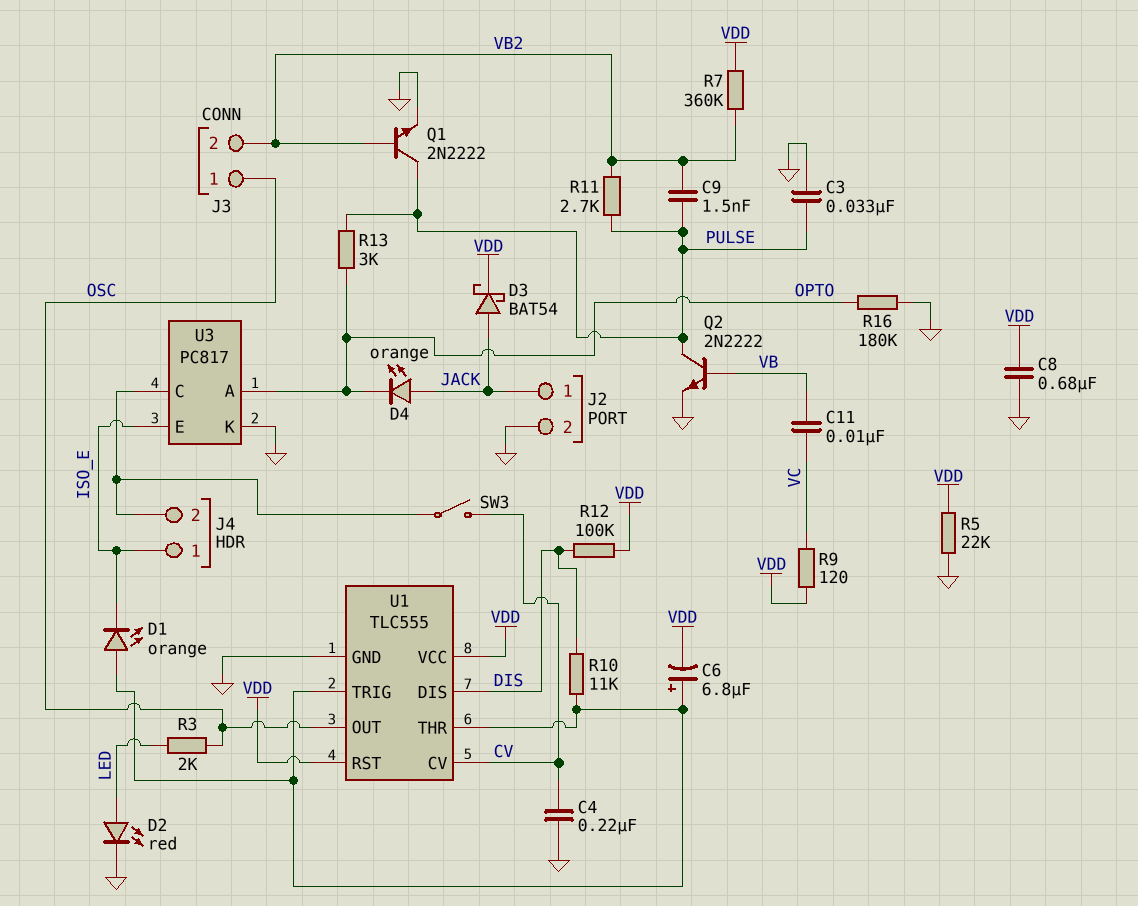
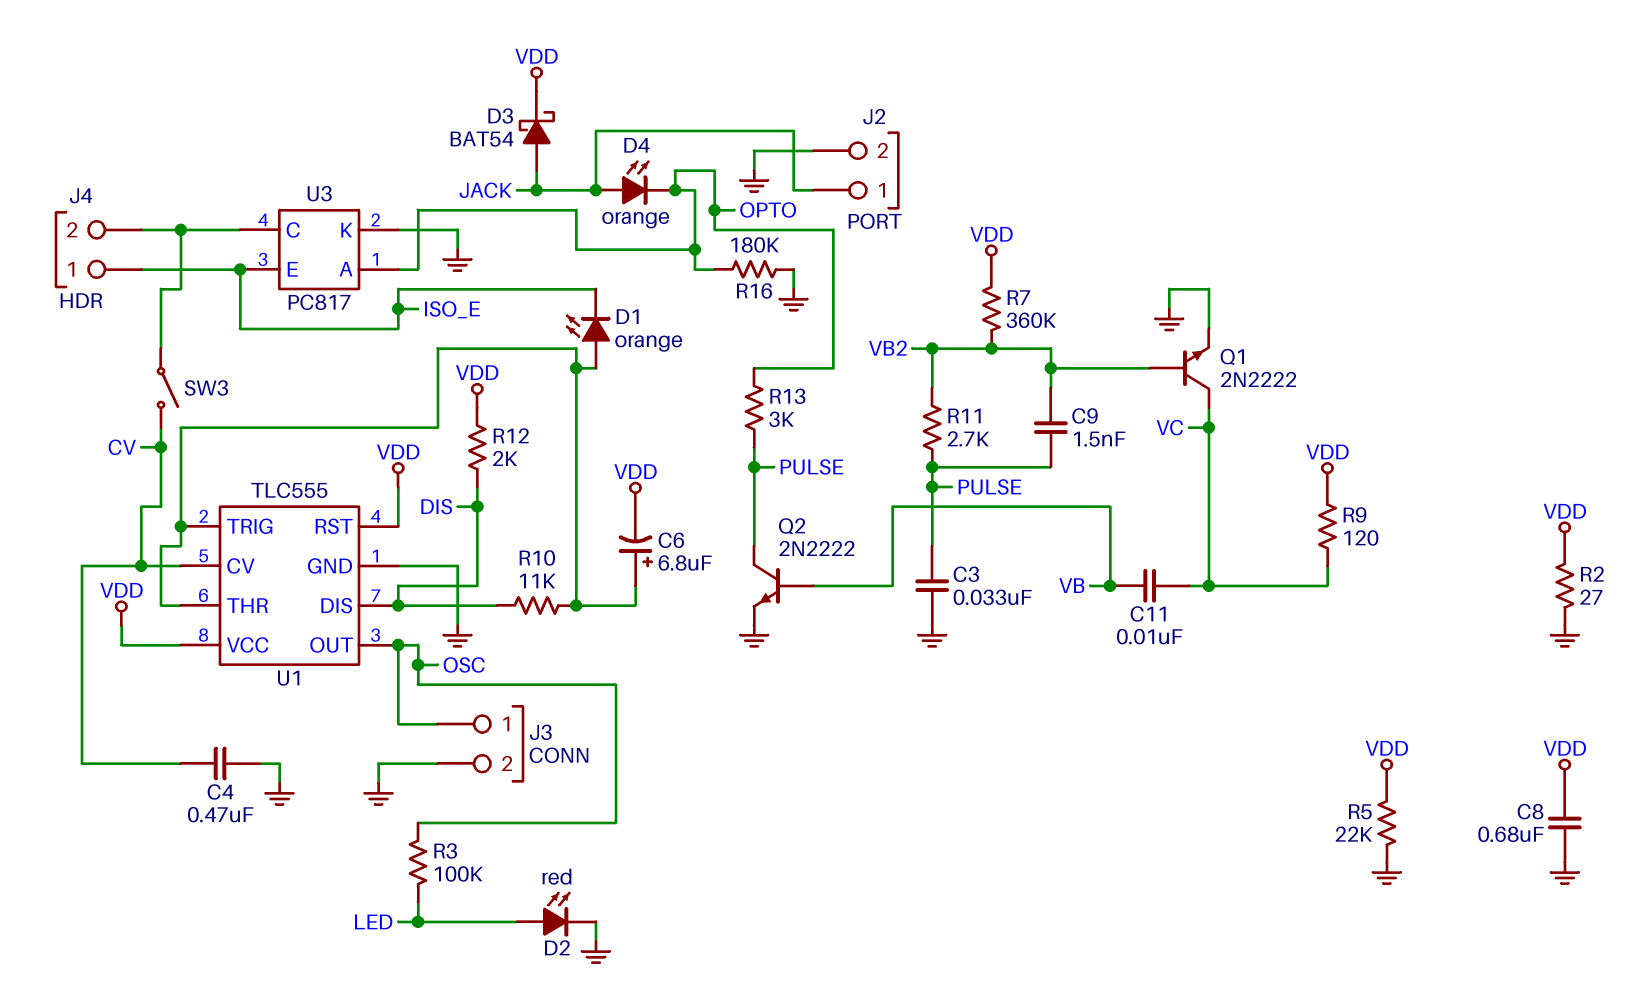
C4: 220nF (CV, GND) -> 470nF (CV, GND)
J3 pin 2: VB2 -> GND
Q1: NPN 2N2222 (B VB2, C PULSE, E GND) -> NPN 2N2222 (B VB2, C VC, E GND)
R2: none -> 27 (GND, VDD)
R3: 2k (LED, OSC) -> 100k (LED, OSC)
R12: 100k (DIS, VDD) -> 2k (DIS, VDD)

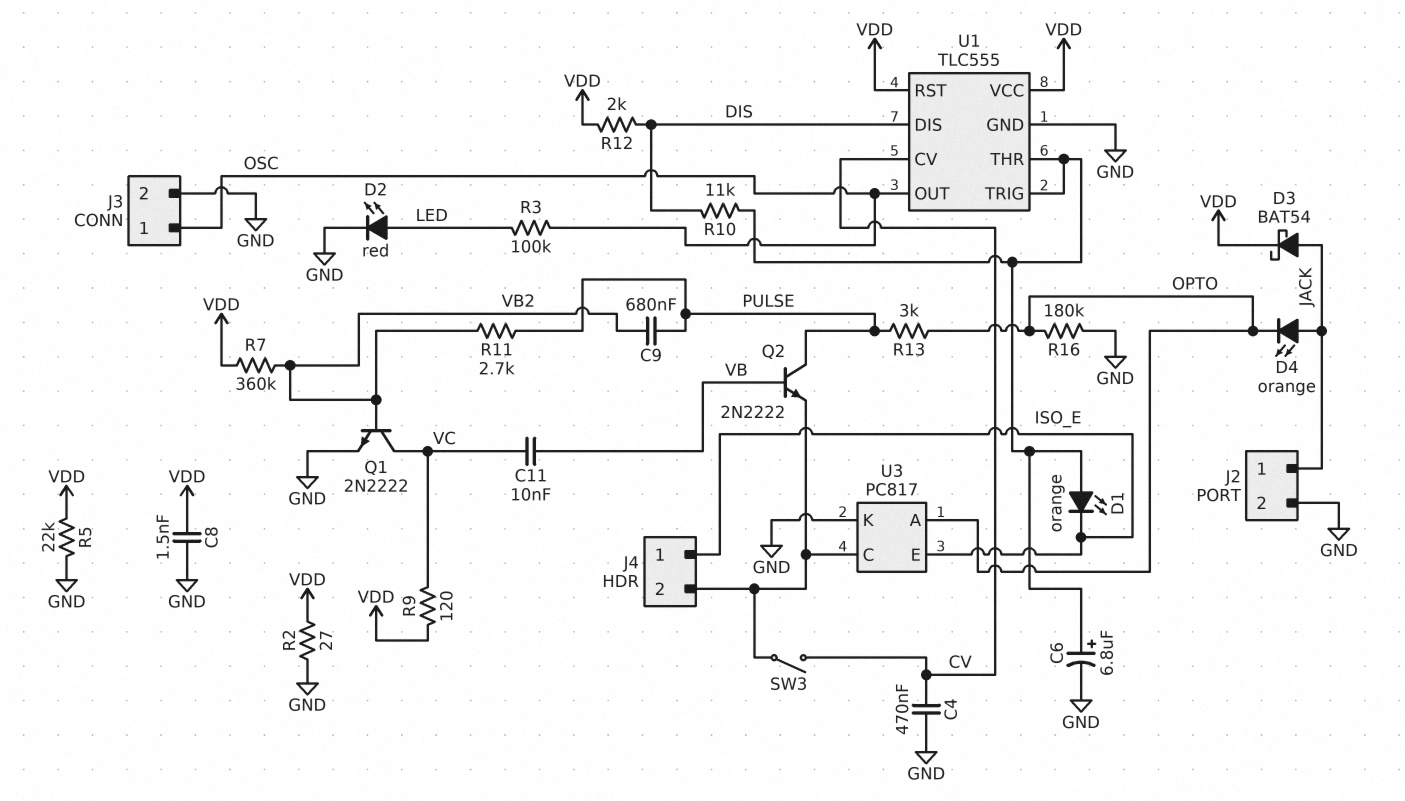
C3: 33nF (GND, PULSE) -> none
C6: 6.8uF (plus U1/THR, minus VDD) -> 6.8uF (plus U1/THR, minus GND)
C8: 680nF (GND, VDD) -> 1.5nF (GND, VDD)
C9: 1.5nF (PULSE, VB2) -> 680nF (PULSE, VB2)
Q2: NPN 2N2222 (B VB, C PULSE, E GND) -> NPN 2N2222 (B VB, C PULSE, E J4/2)

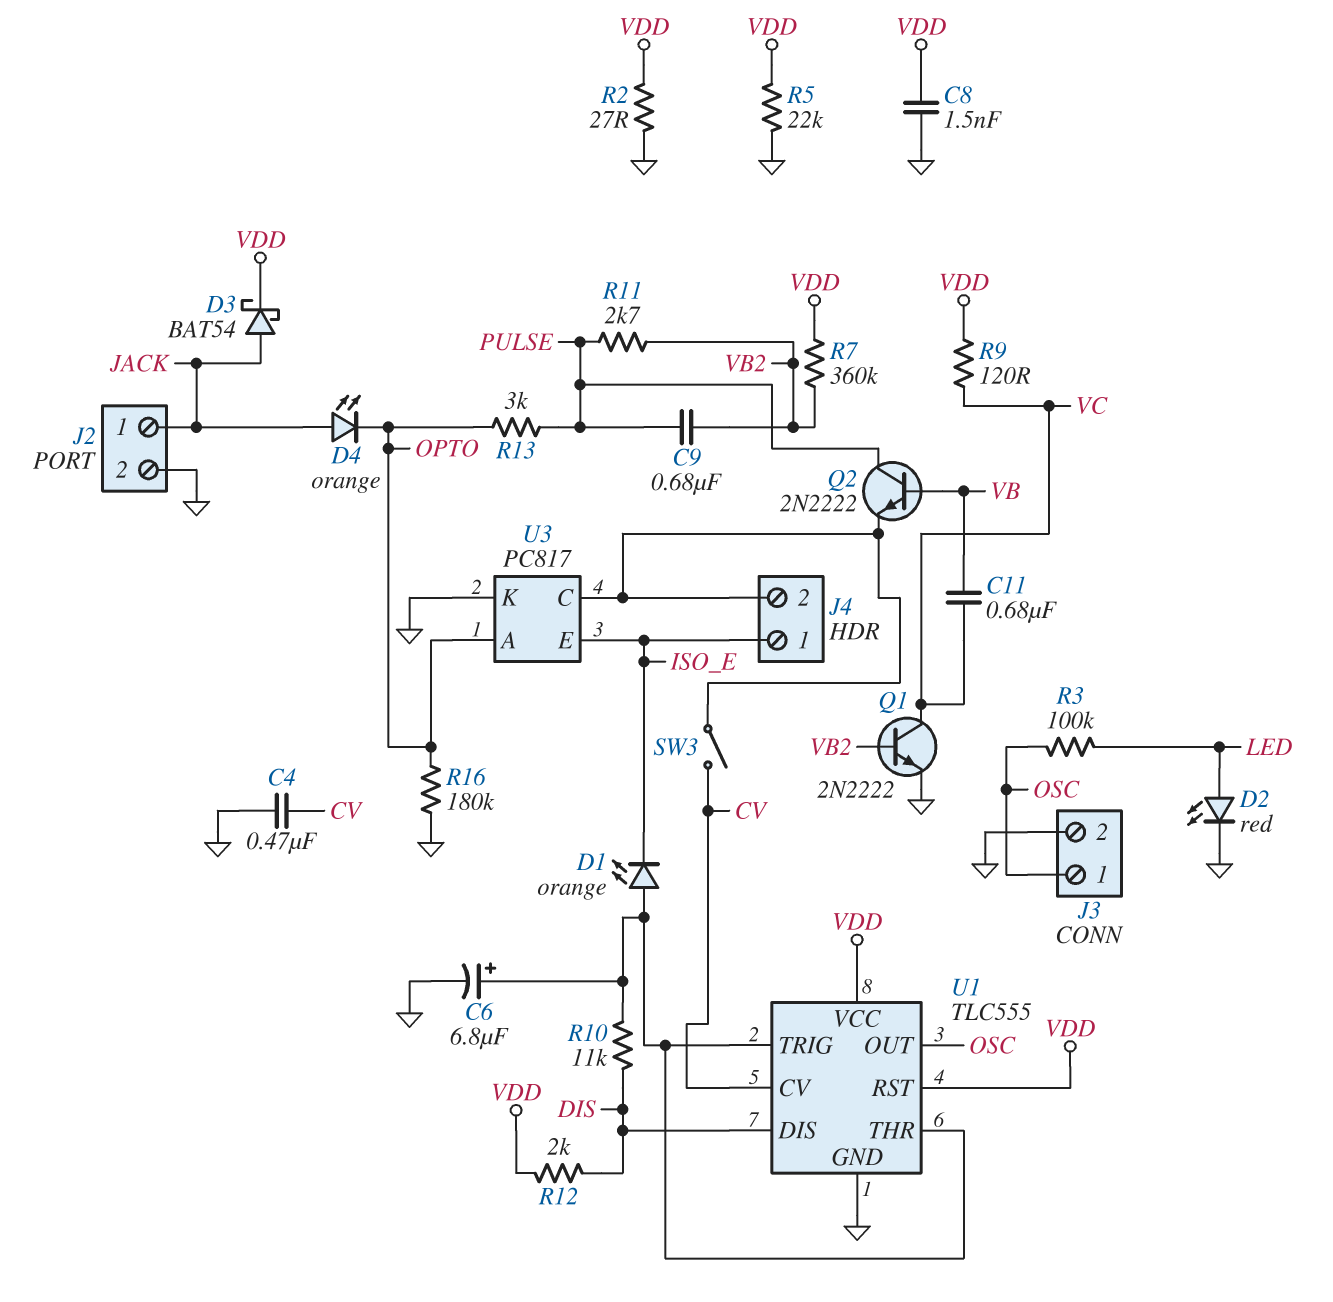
C11: 10nF (VB, VC) -> 680nF (VB, VC)

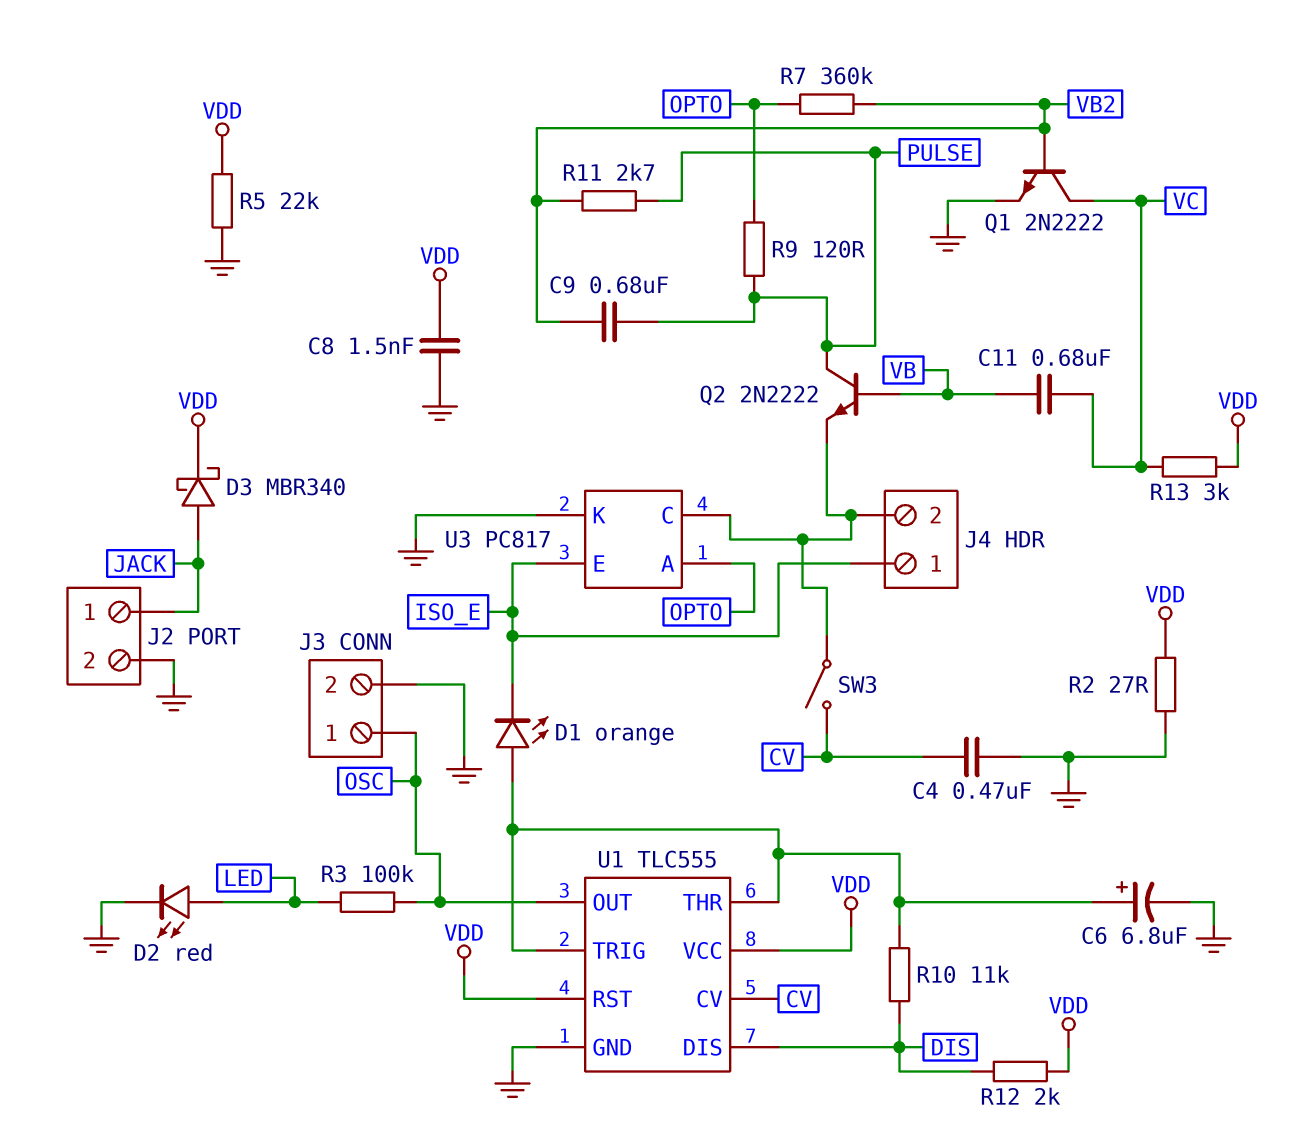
D3: schottky BAT54 (A JACK, K VDD) -> schottky MBR340 (A JACK, K VDD)
D4: LED orange (A JACK, K OPTO) -> none
R7: 360k (VB2, VDD) -> 360k (OPTO, VB2)
R9: 120 (VC, VDD) -> 120 (OPTO, PULSE)
R13: 3k (OPTO, PULSE) -> 3k (VC, VDD)
R16: 180k (GND, OPTO) -> none

